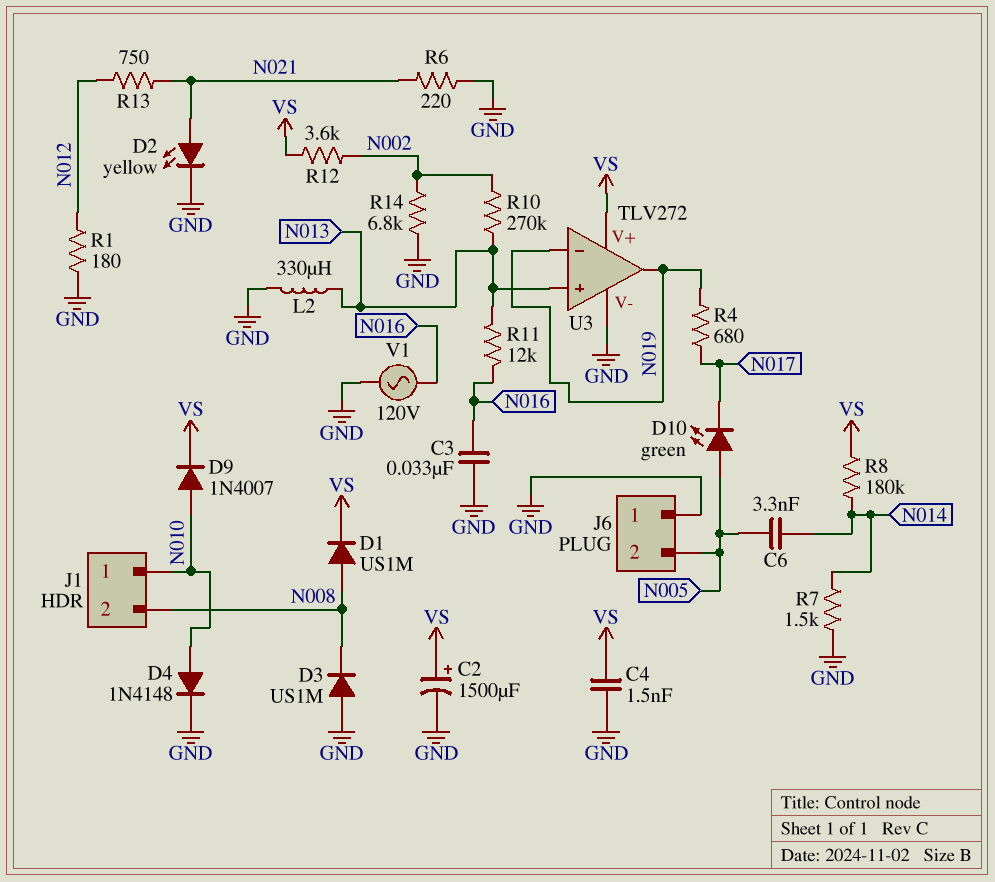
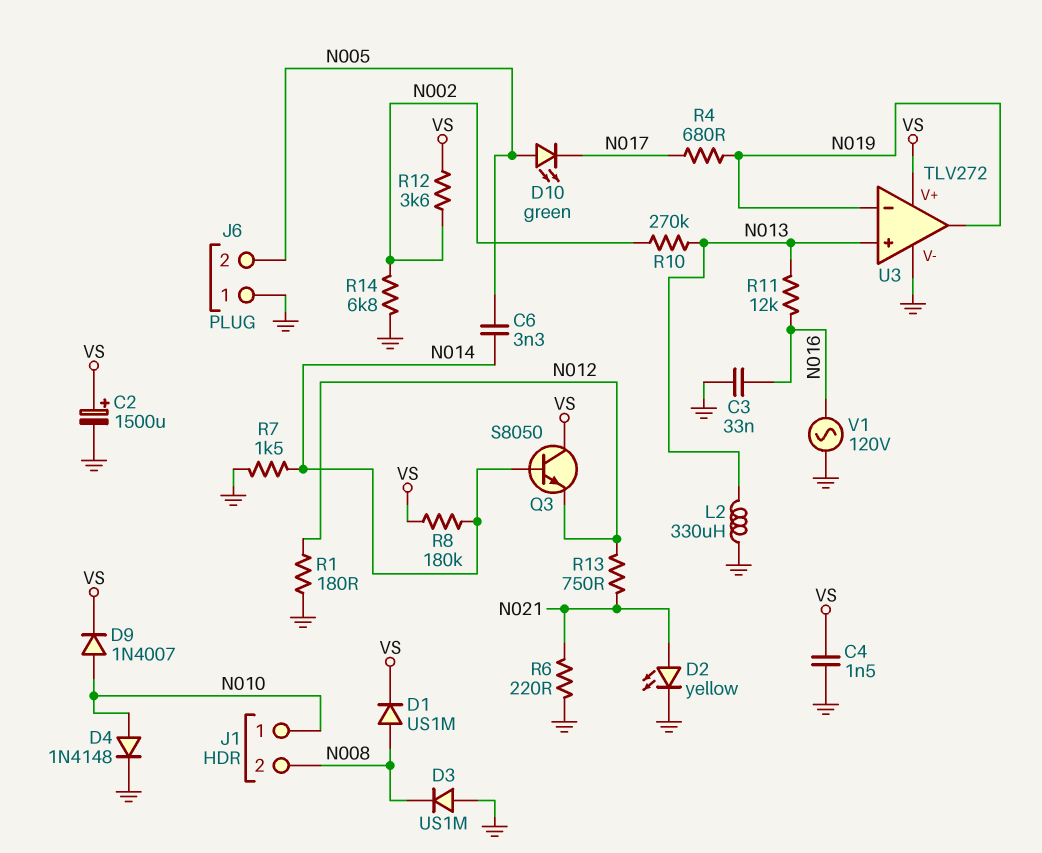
Q3: none -> NPN S8050 (B N014, C VS, E N012)

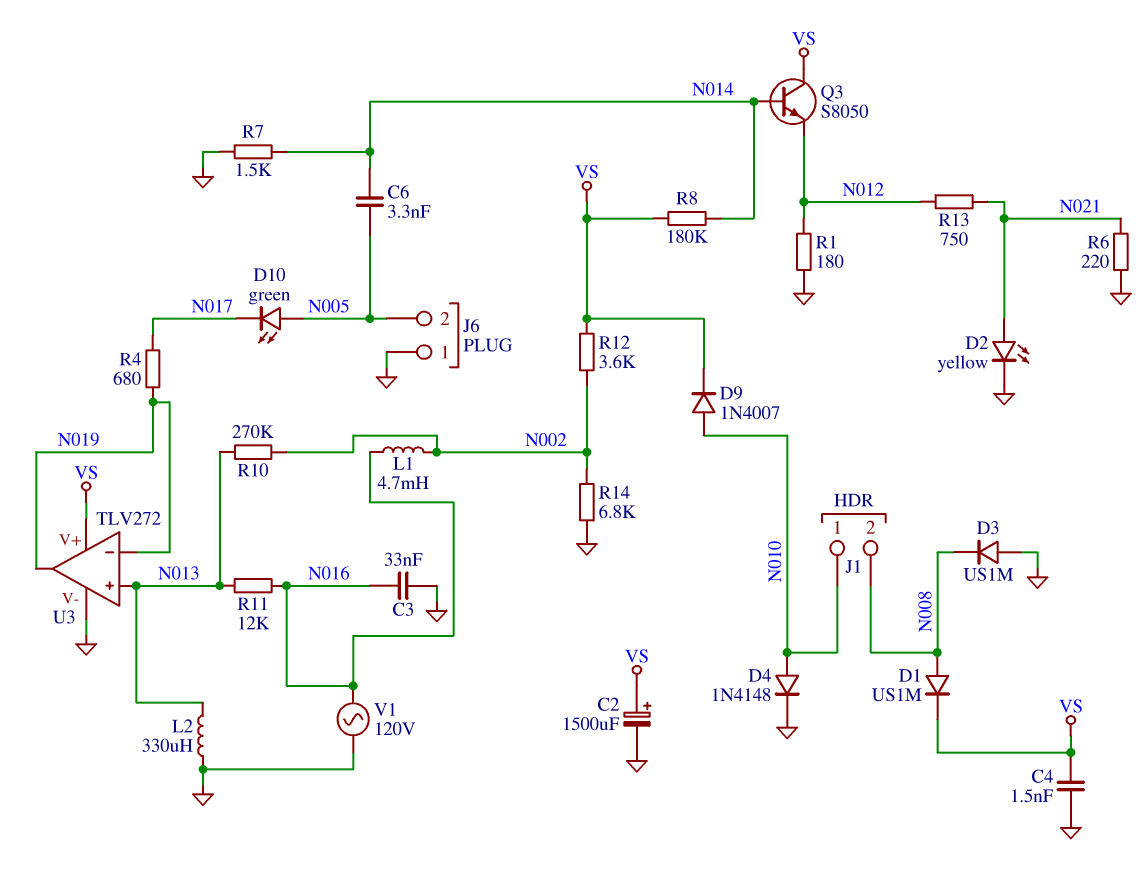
L1: none -> 4.7mH (N002, N016)

